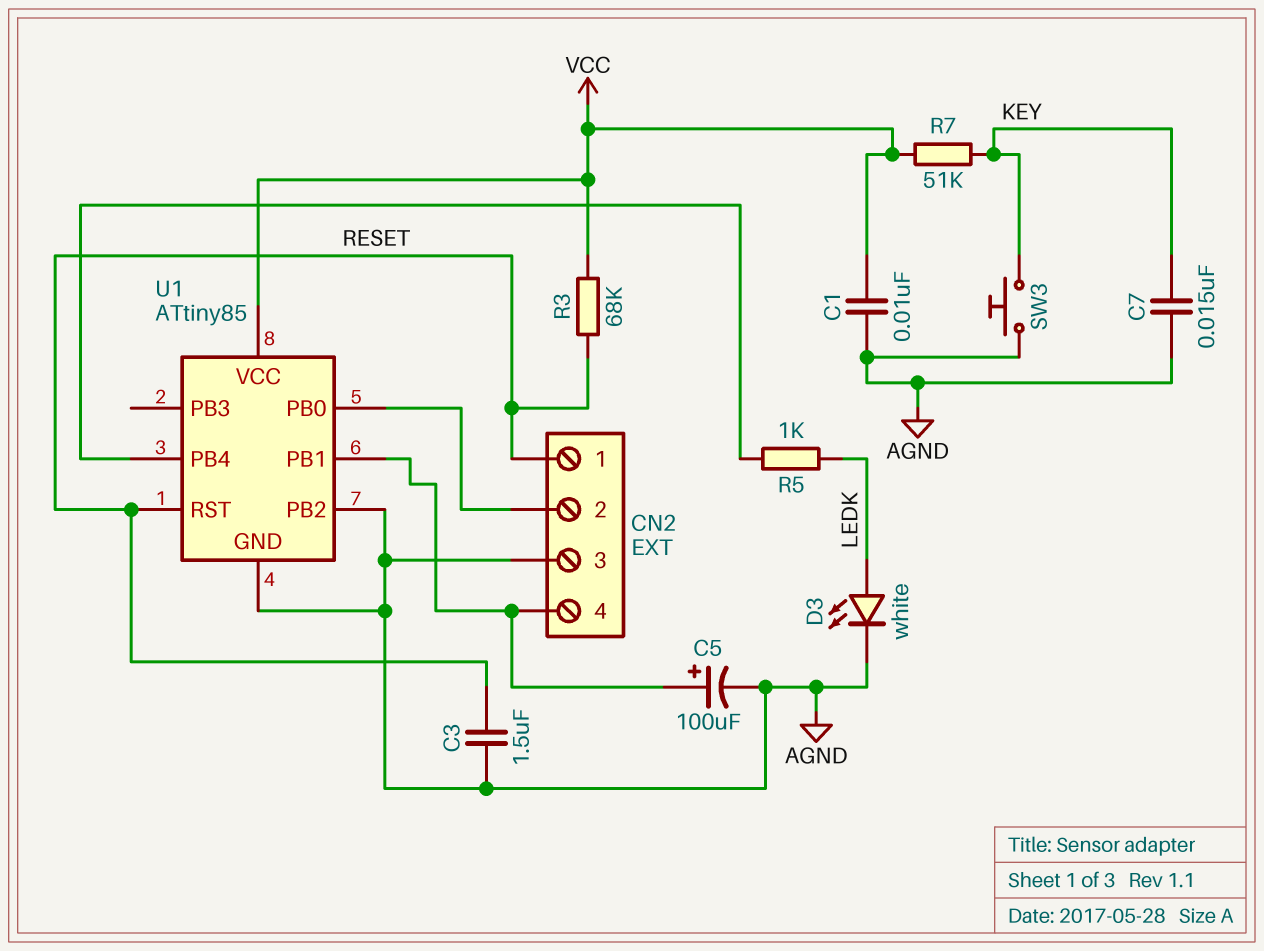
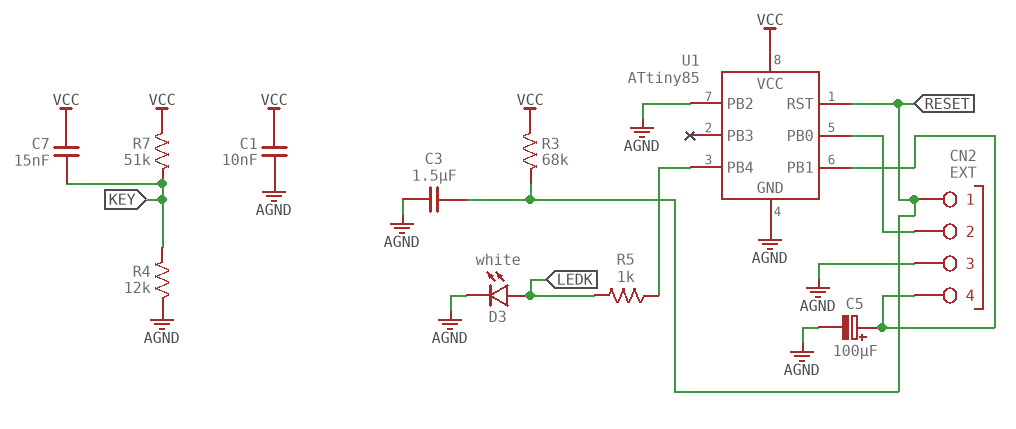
C7: 15nF (AGND, KEY) -> 15nF (KEY, VCC)
R4: none -> 12k (AGND, KEY)
SW3: button (AGND, KEY) -> none

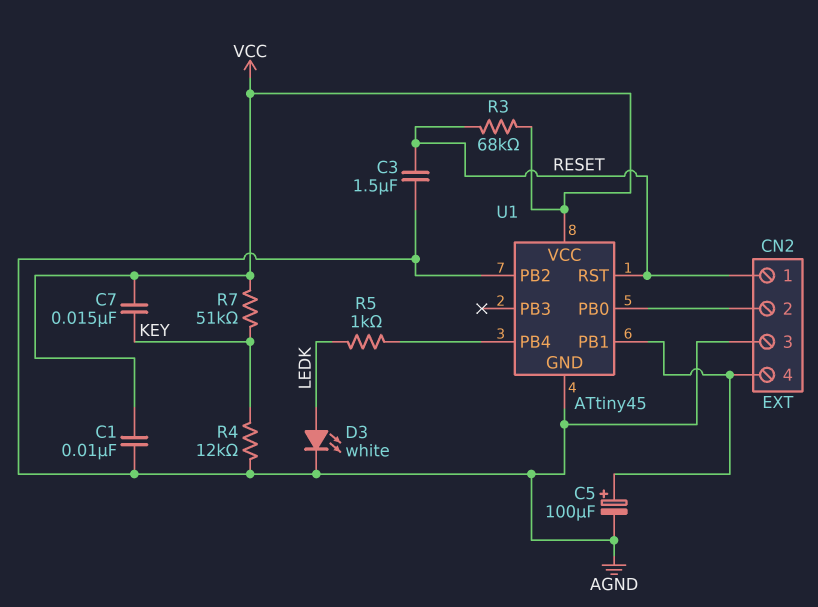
U1: ATtiny85 -> ATtiny45

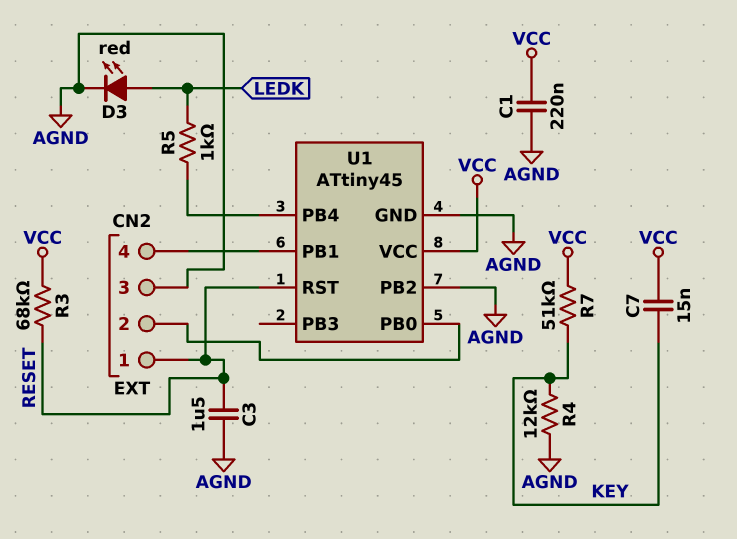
C1: 10nF (AGND, VCC) -> 220nF (AGND, VCC)
C5: 100uF (plus CN2/4, minus AGND) -> none
D3: LED white (A LEDK, K AGND) -> LED red (A LEDK, K AGND)

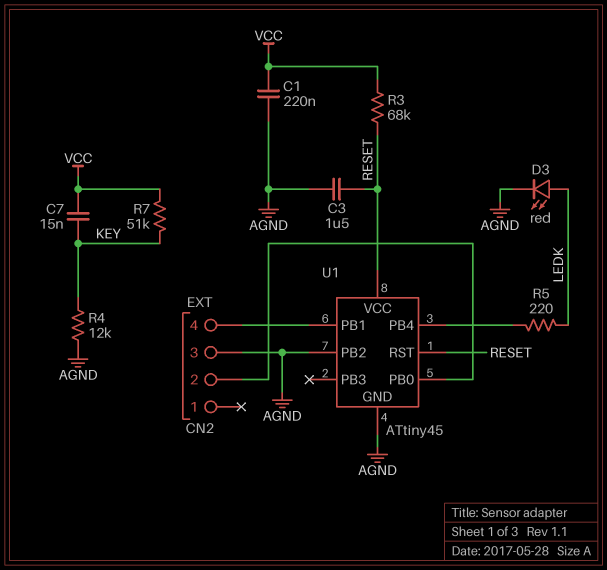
CN2 pin 1: RESET -> none
R5: 1k (LEDK, U1/PB4) -> 220 (LEDK, U1/PB4)
U1 pin VCC: VCC -> RESET

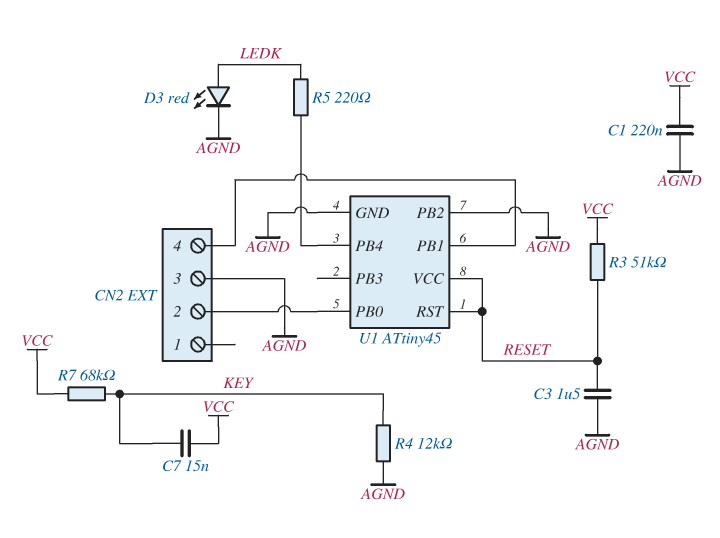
R3: 68k (RESET, VCC) -> 51k (RESET, VCC)
R7: 51k (KEY, VCC) -> 68k (KEY, VCC)

